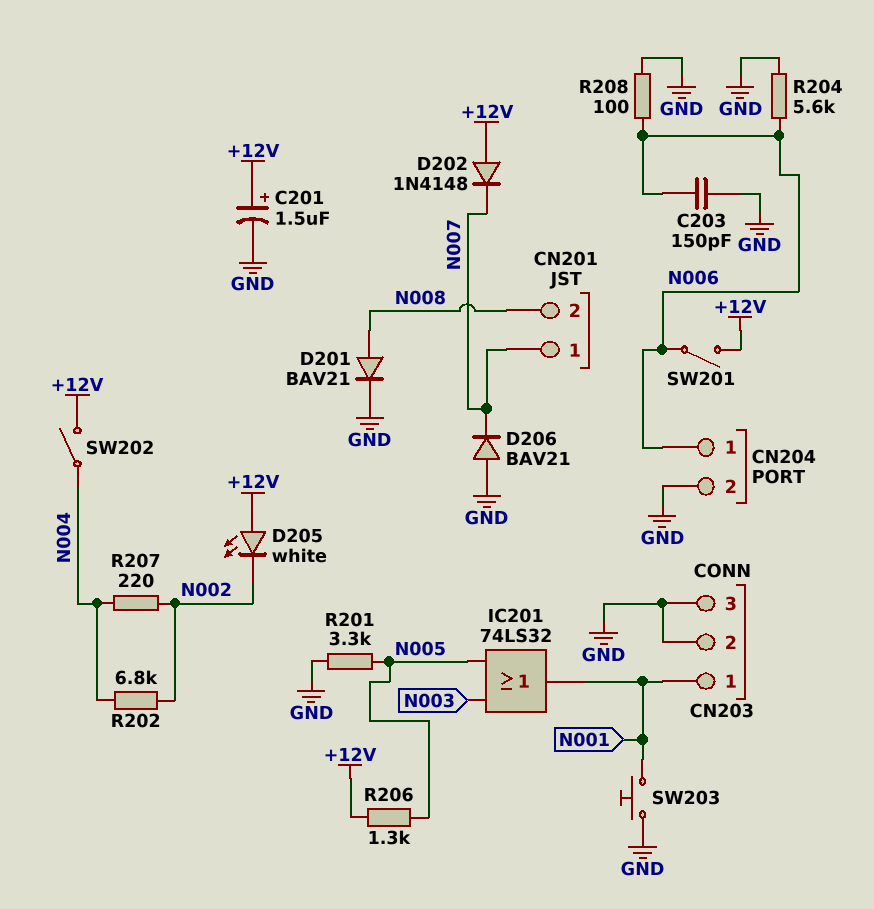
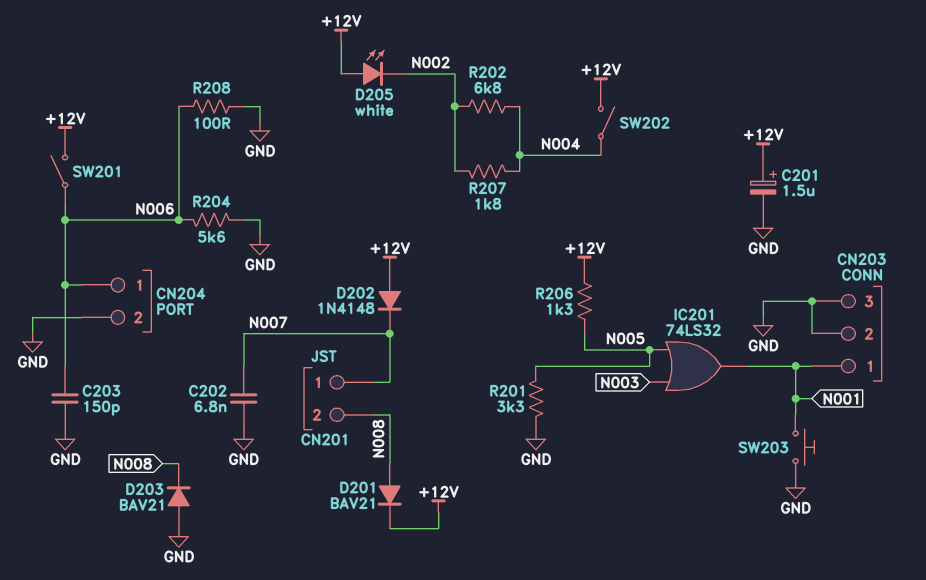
C202: none -> 6.8nF (GND, N007)
D201: diode BAV21 (A N008, K GND) -> diode BAV21 (A N008, K +12V)
D203: none -> diode BAV21 (A GND, K N008)
D206: diode BAV21 (A GND, K N007) -> none
R207: 220 (N002, N004) -> 1.8k (N002, N004)

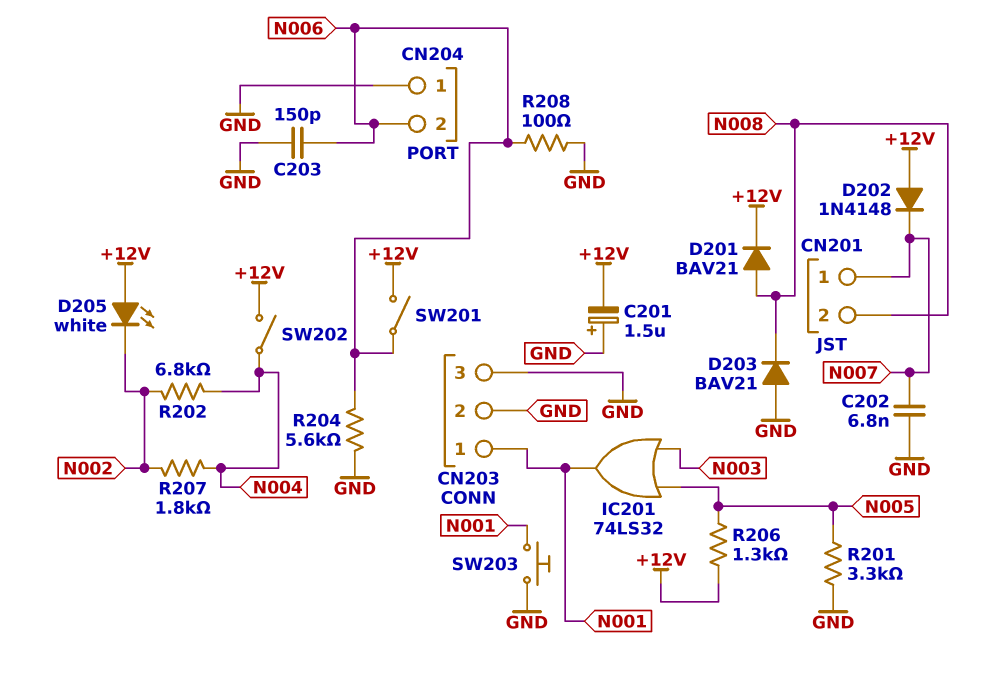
C201: 1.5uF (plus +12V, minus GND) -> 1.5uF (plus GND, minus +12V)
CN204 pin 1: N006 -> GND
CN204 pin 2: GND -> N006

